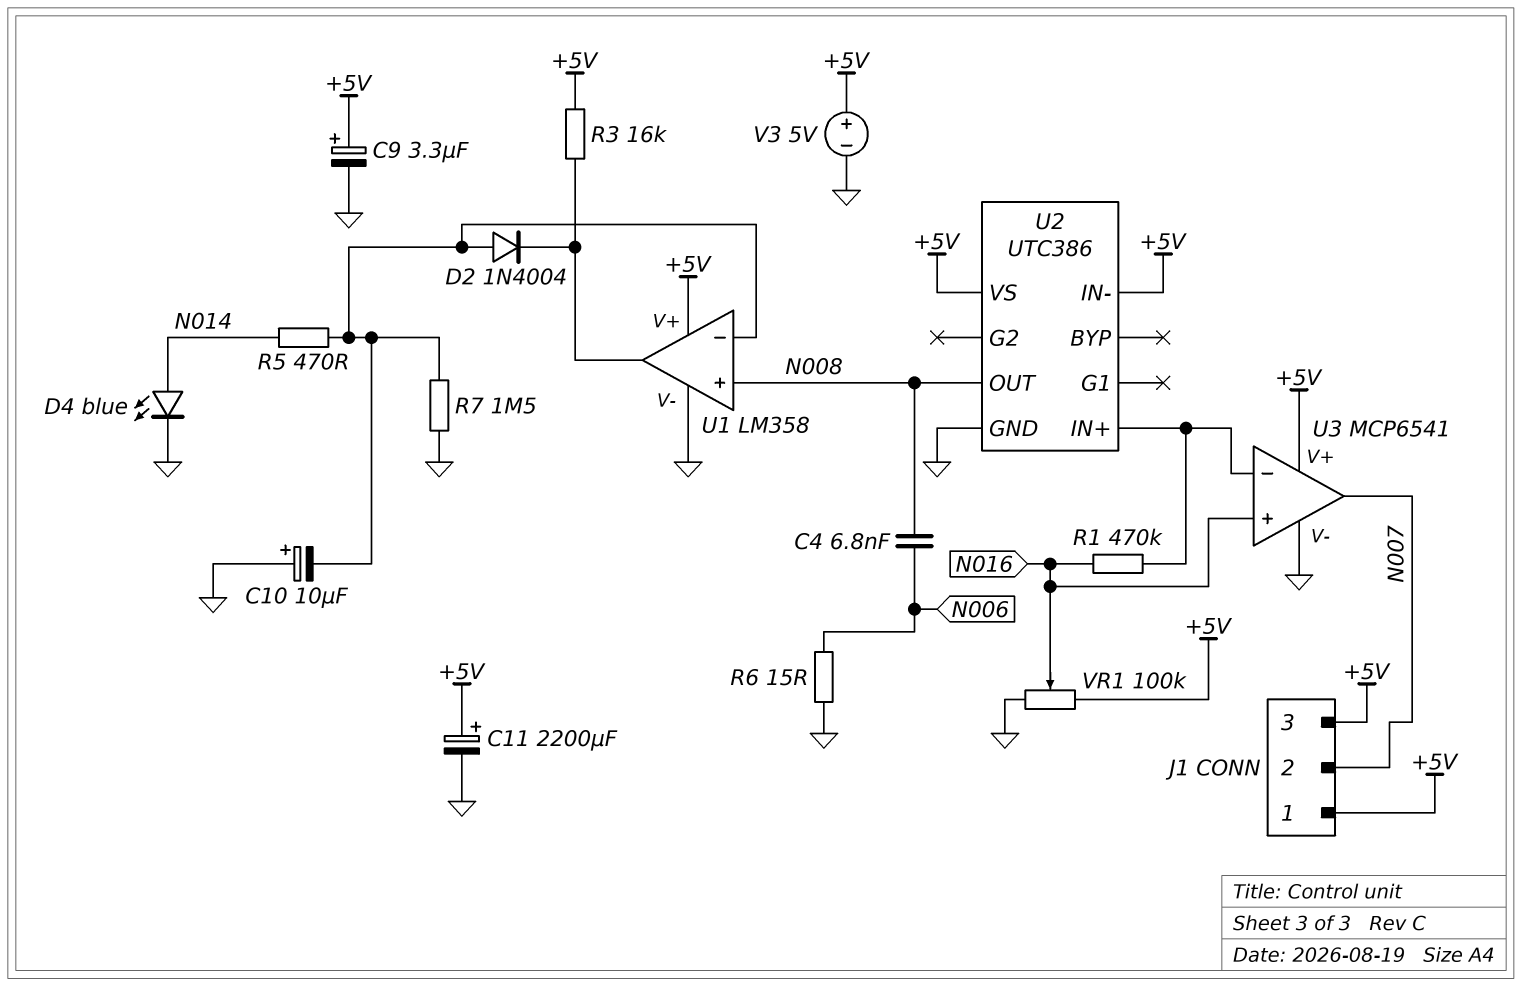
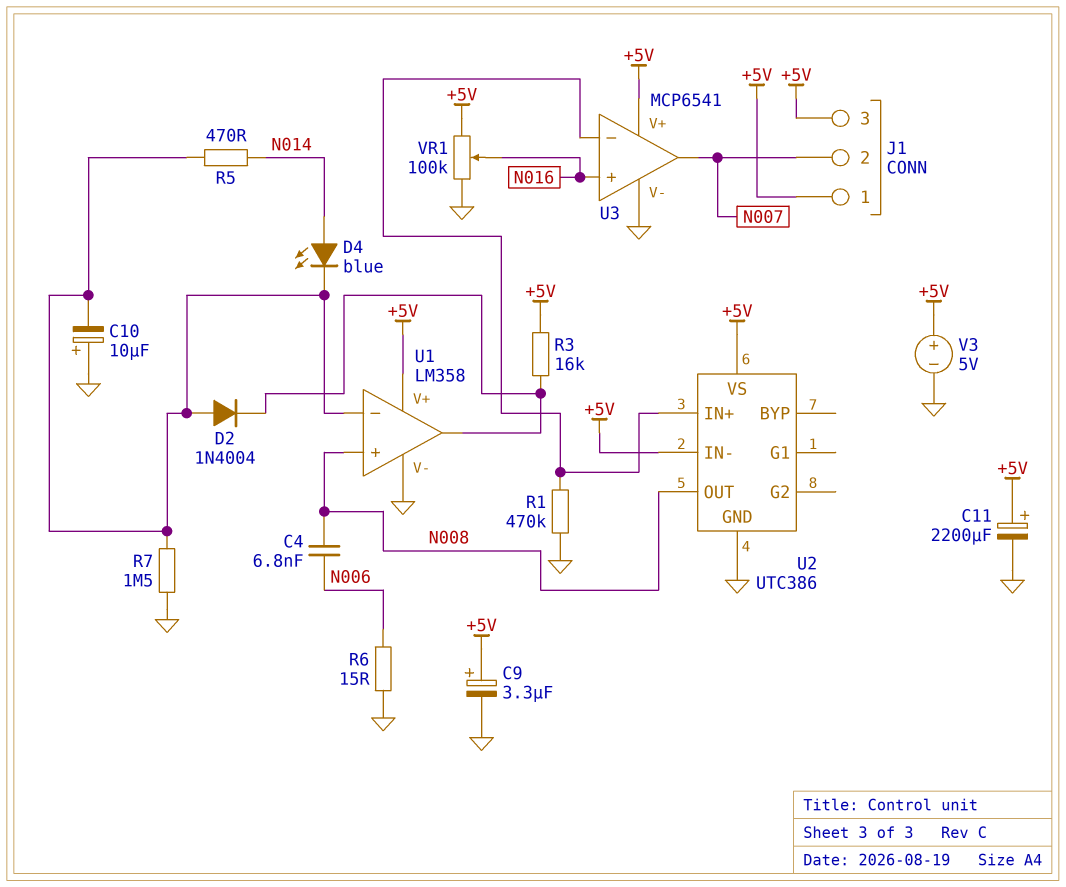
D4: LED blue (A N014, K GND) -> LED blue (A N014, K U1/in-)
R1: 470k (N016, U2/IN+) -> 470k (GND, U2/IN+)

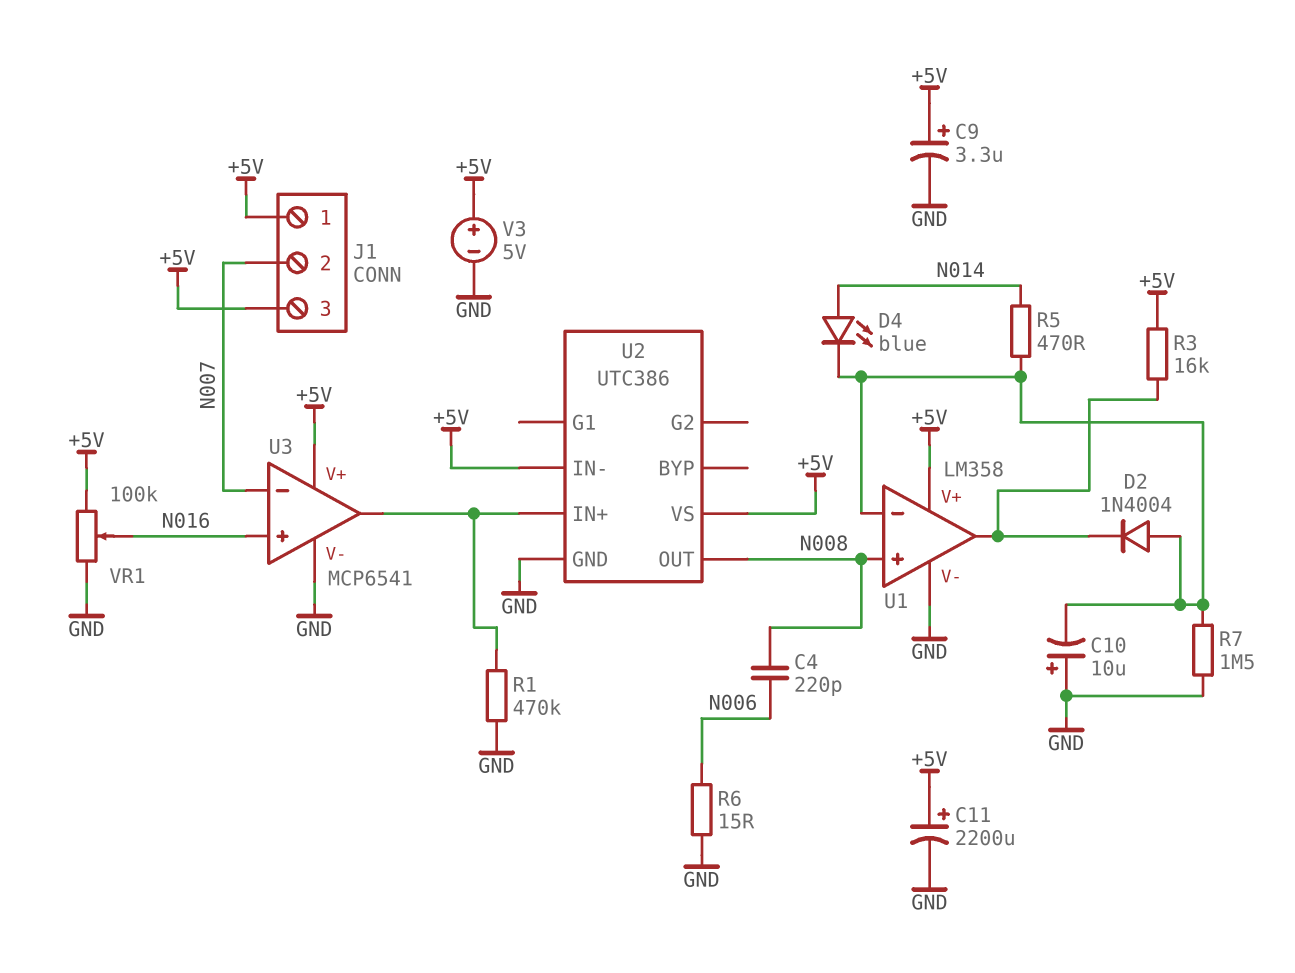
C4: 6.8nF (N006, N008) -> 220pF (N006, N008)
U3 pin in-: U2/IN+ -> N007
U3 pin out: N007 -> U2/IN+

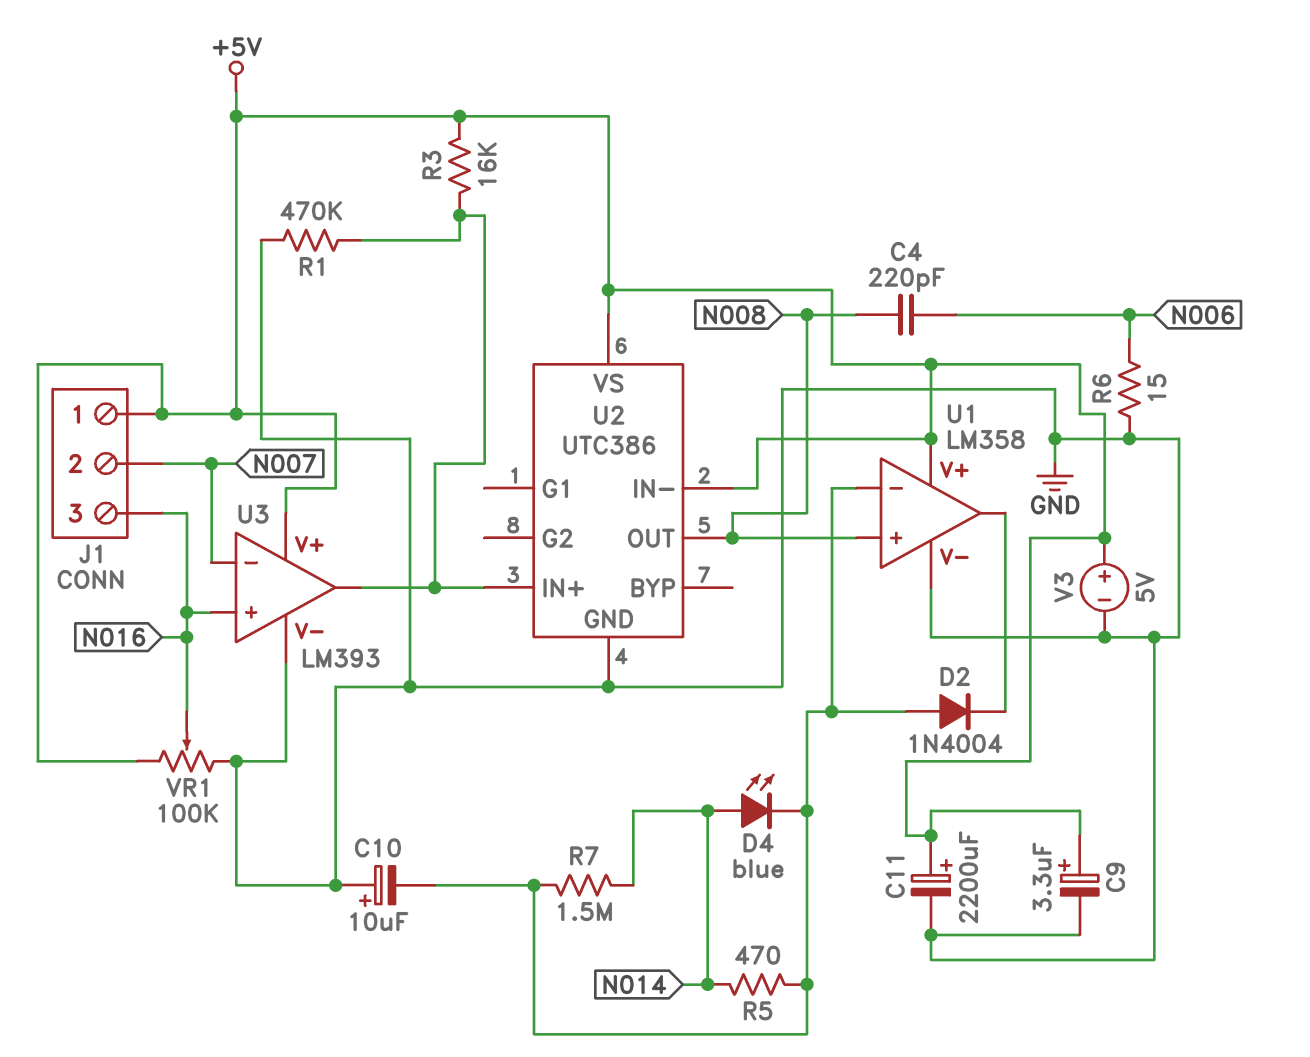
J1 pin 3: +5V -> N016
R3: 16k (+5V, U1/out) -> 16k (+5V, U2/IN+)
R7: 1.5M (GND, U1/in-) -> 1.5M (N014, U1/in-)
U3: MCP6541 -> LM393

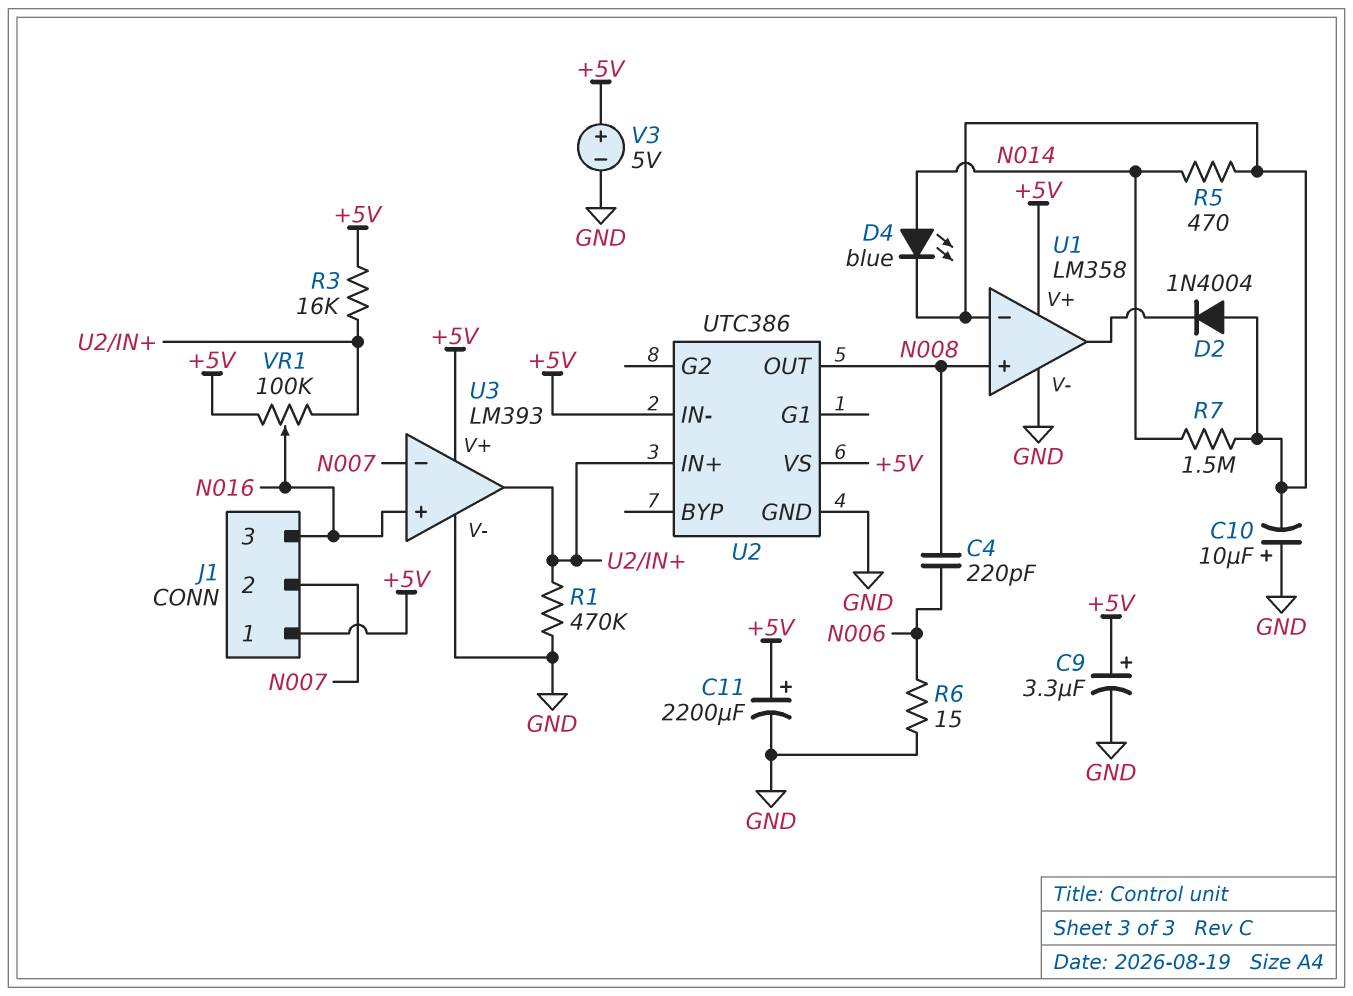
VR1: 100k (+5V, GND, wiper N016) -> 100k (+5V, U2/IN+, wiper N016)

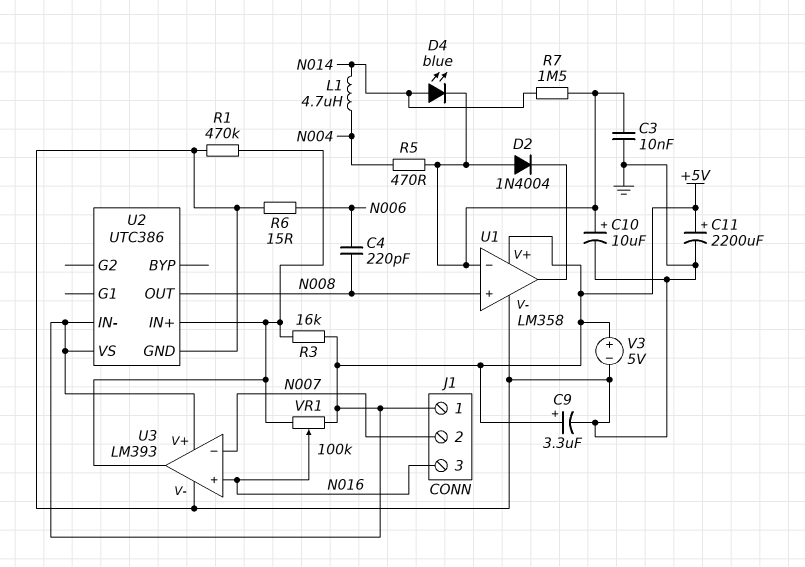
C3: none -> 10nF (GND, U1/in-)
C10: 10uF (plus GND, minus U1/in-) -> 10uF (plus U1/in-, minus GND)
L1: none -> 4.7uH (N004, N014)
R5: 470 (N014, U1/in-) -> 470 (N004, U1/in-)

